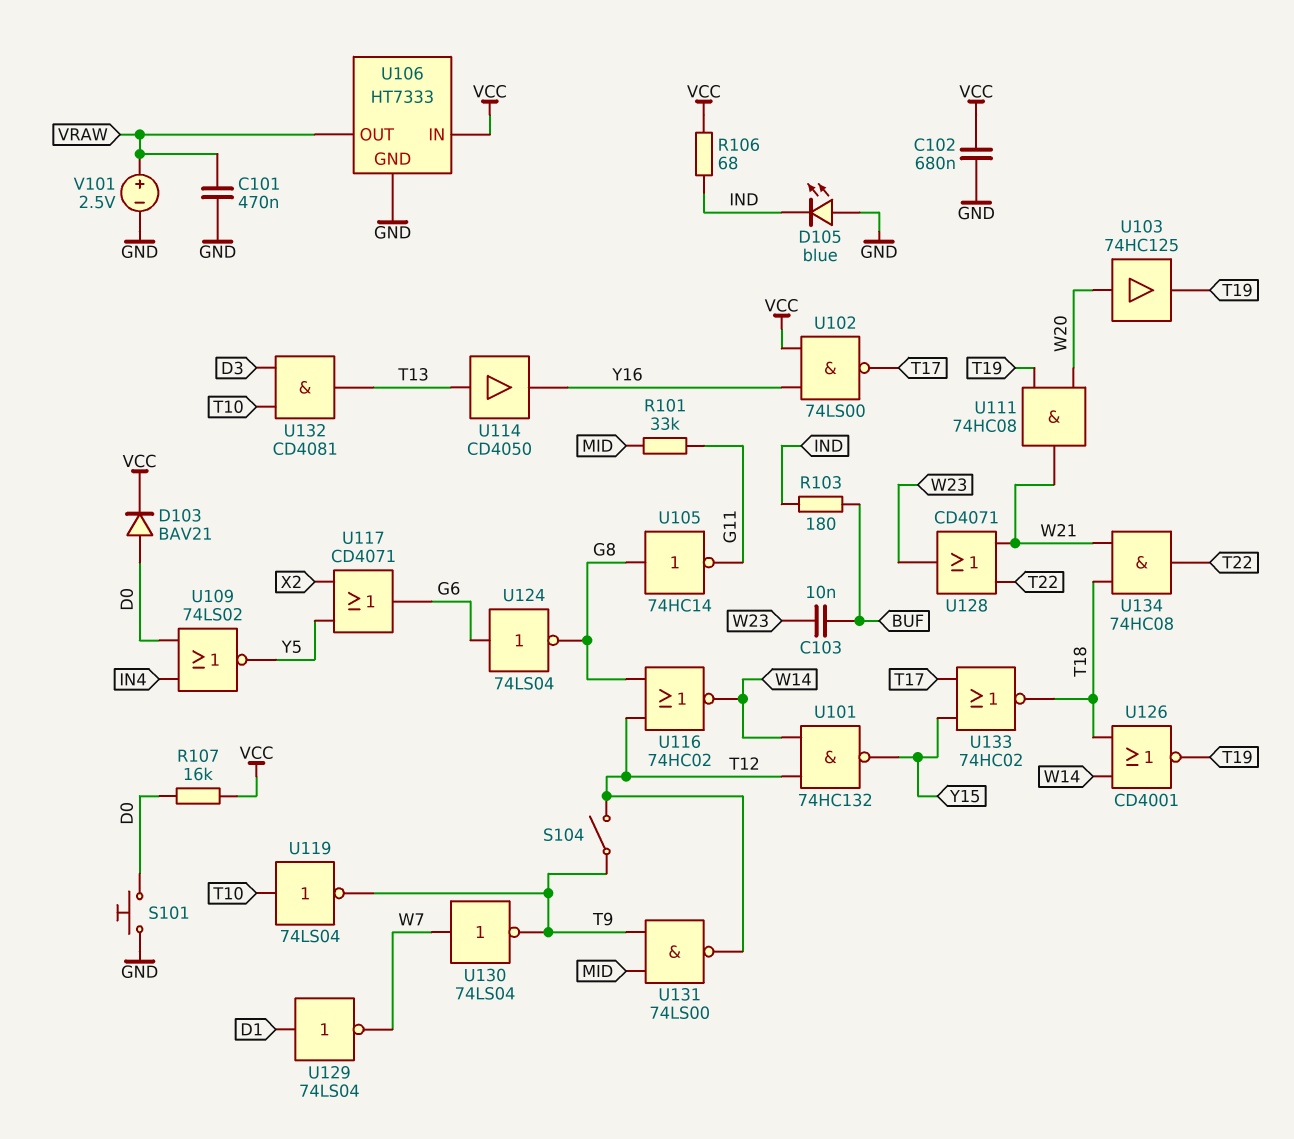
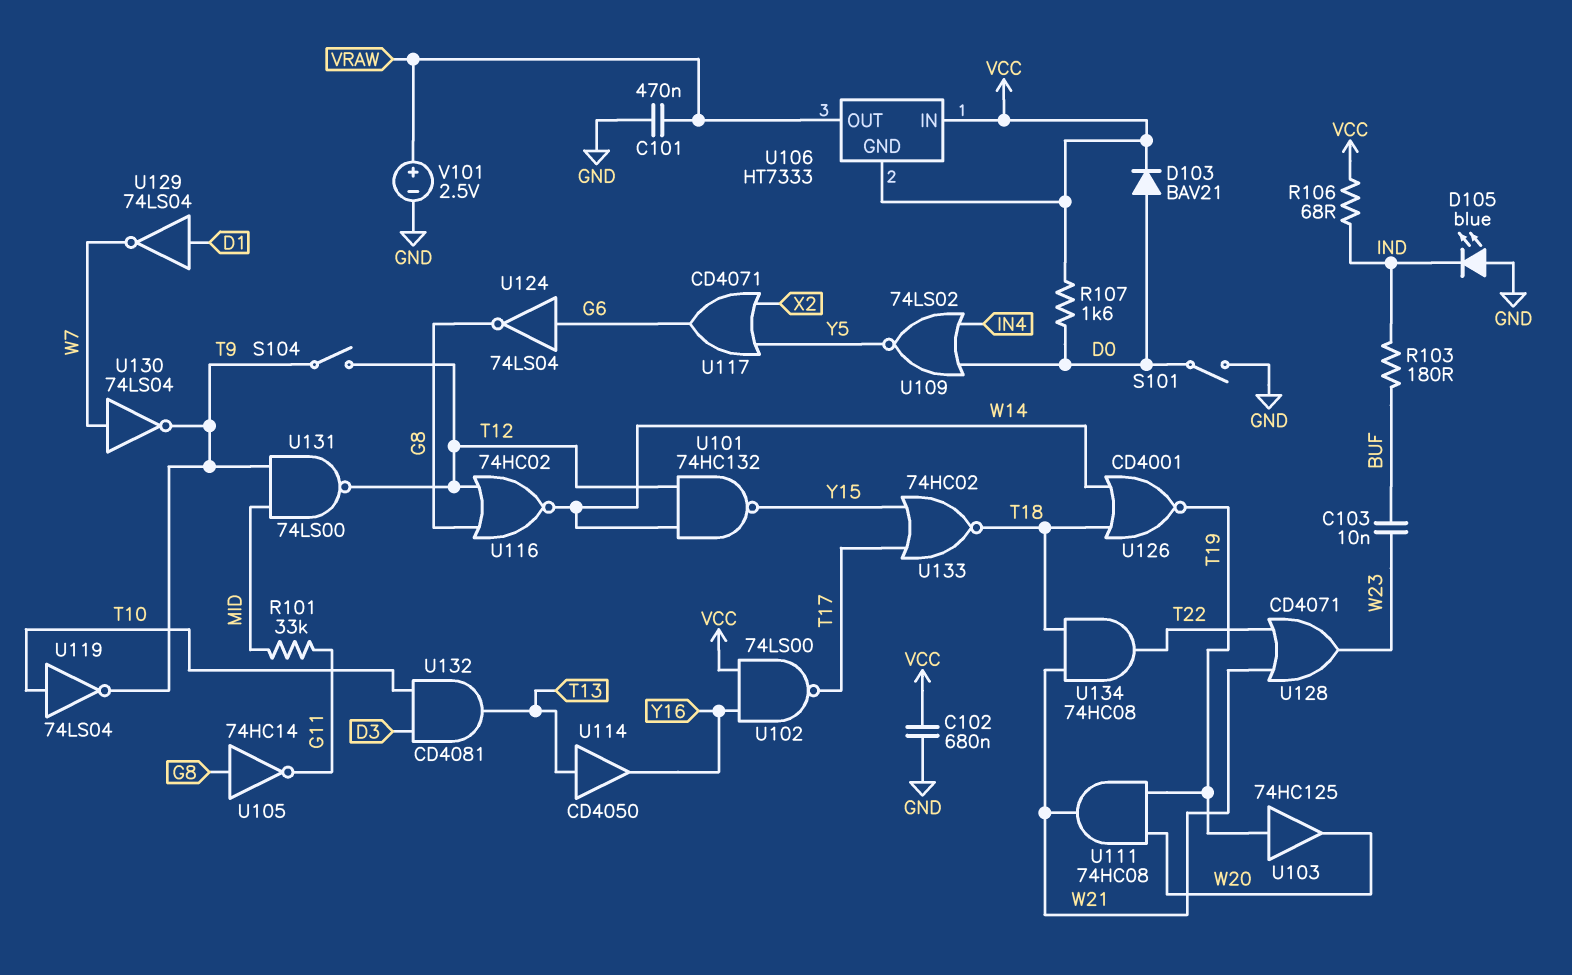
R107: 16k (D0, VCC) -> 1.6k (D0, VCC)
S101: button (D0, GND) -> switch (D0, GND)
U103: buffer 74HC125 (in W20, out T19) -> buffer 74HC125 (in T19, out W20)
U106 pin GND: GND -> VCC

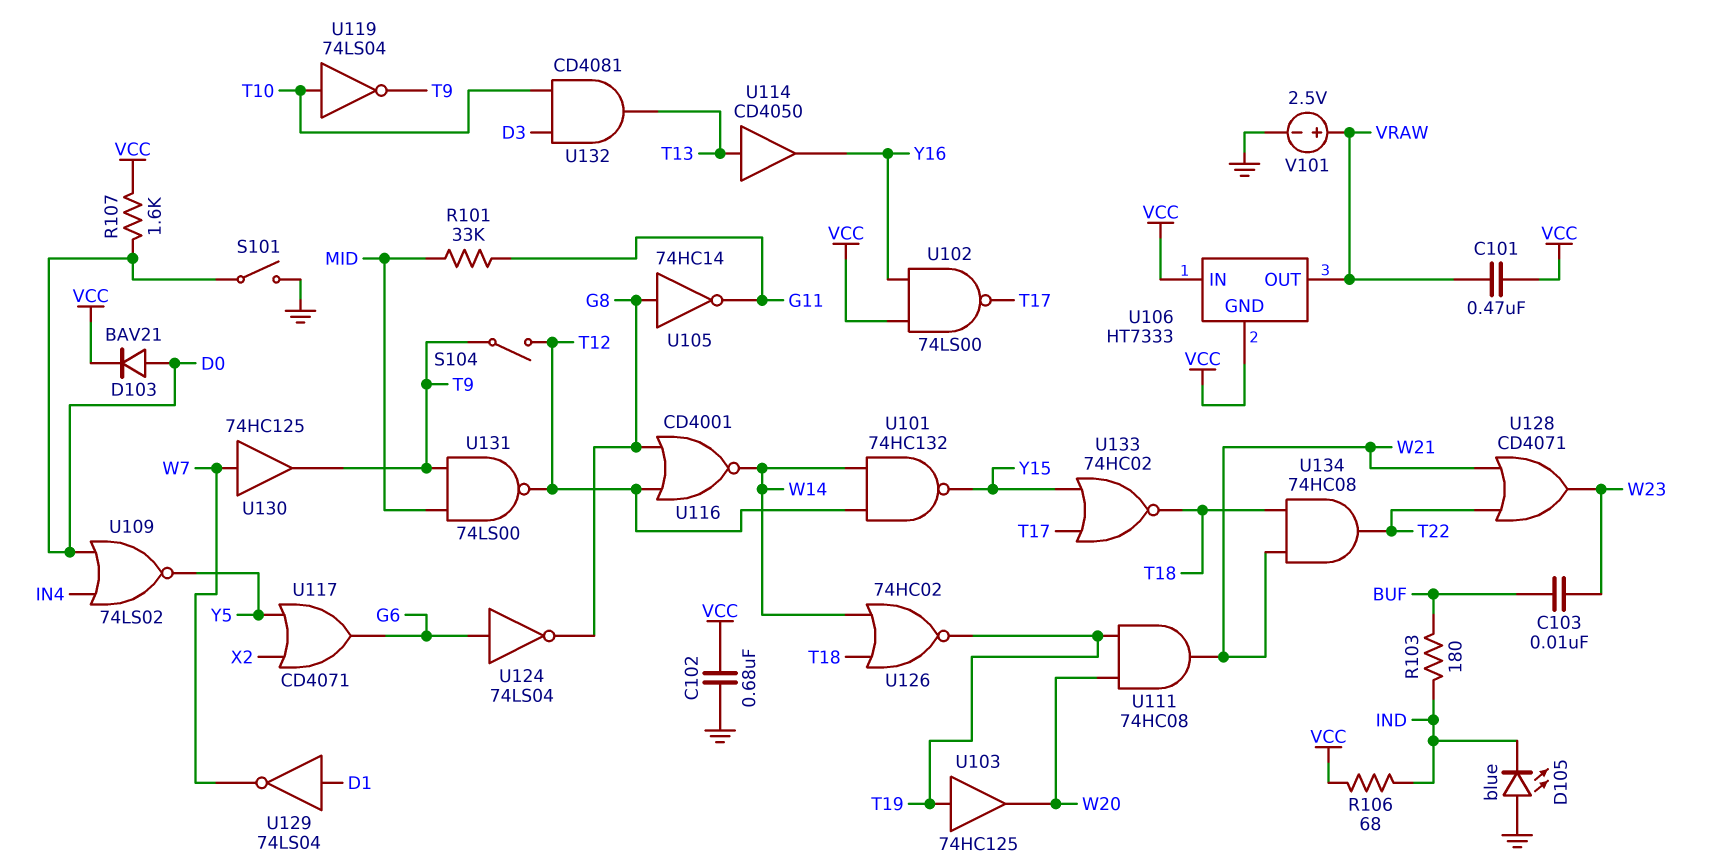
C101: 470nF (GND, VRAW) -> 470nF (VCC, VRAW)
U116: NOR 74HC02 (in G8, in T12, out W14) -> NOR CD4001 (in G8, in T12, out W14)
U126: NOR CD4001 (in T18, in W14, out T19) -> NOR 74HC02 (in T18, in W14, out T19)
U130: NOT 74LS04 (in W7, out T9) -> buffer 74HC125 (in W7, out T9)

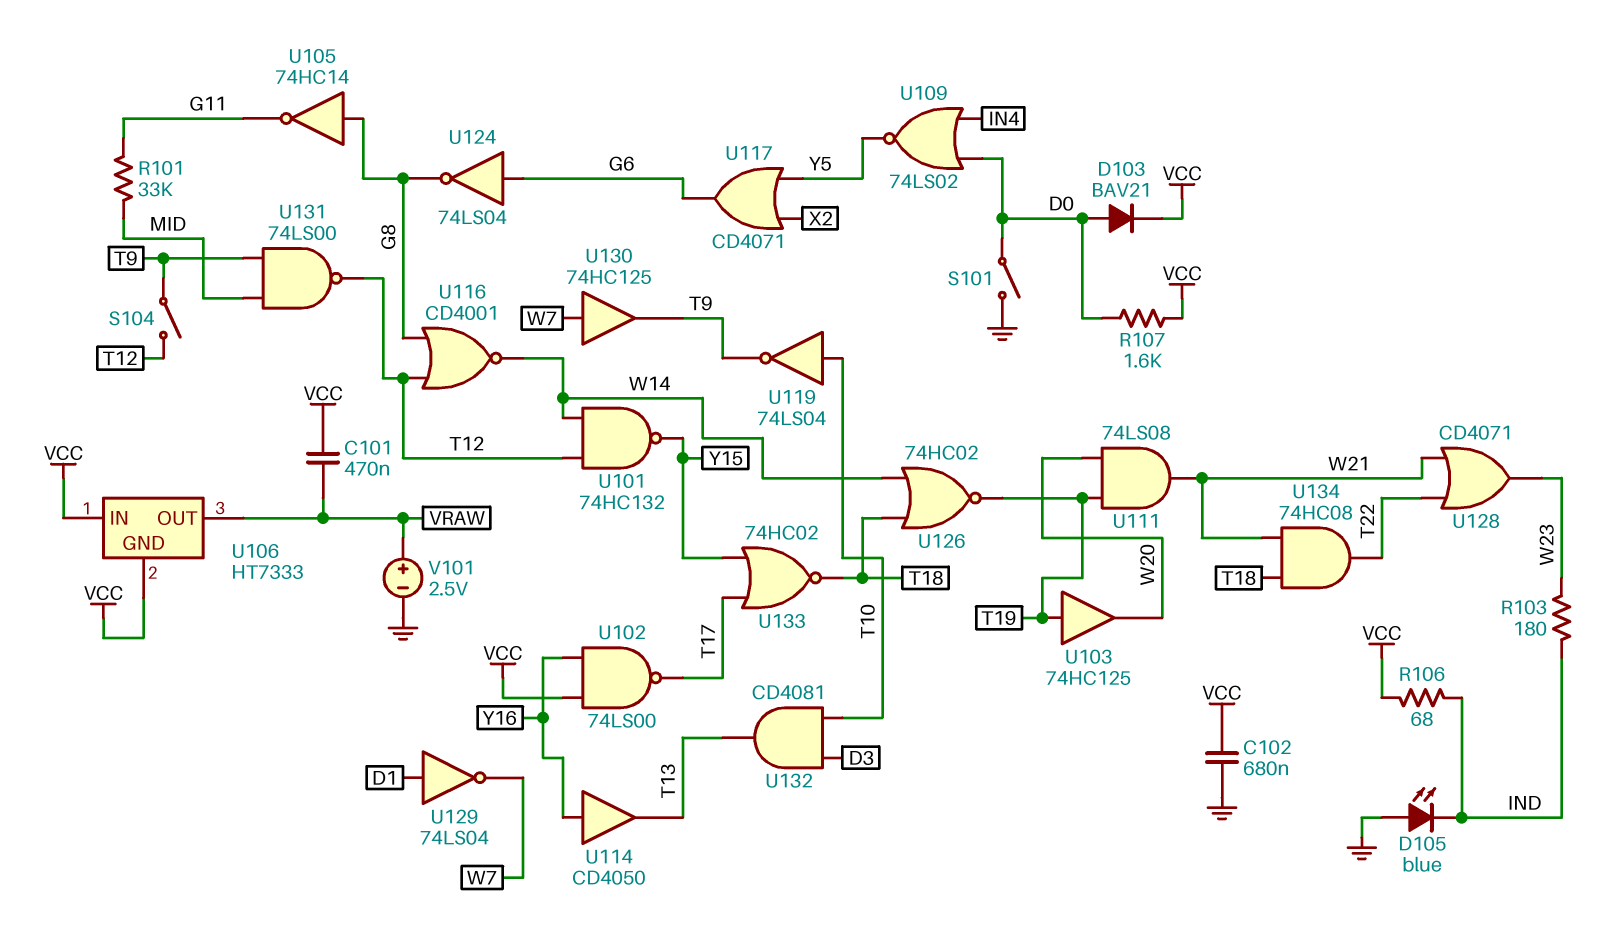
C103: 10nF (BUF, W23) -> none
R103: 180 (BUF, IND) -> 180 (IND, W23)
U111: AND 74HC08 (in T19, in W20, out W21) -> AND 74LS08 (in T19, in W20, out W21)
U114: buffer CD4050 (in T13, out Y16) -> buffer CD4050 (in Y16, out T13)

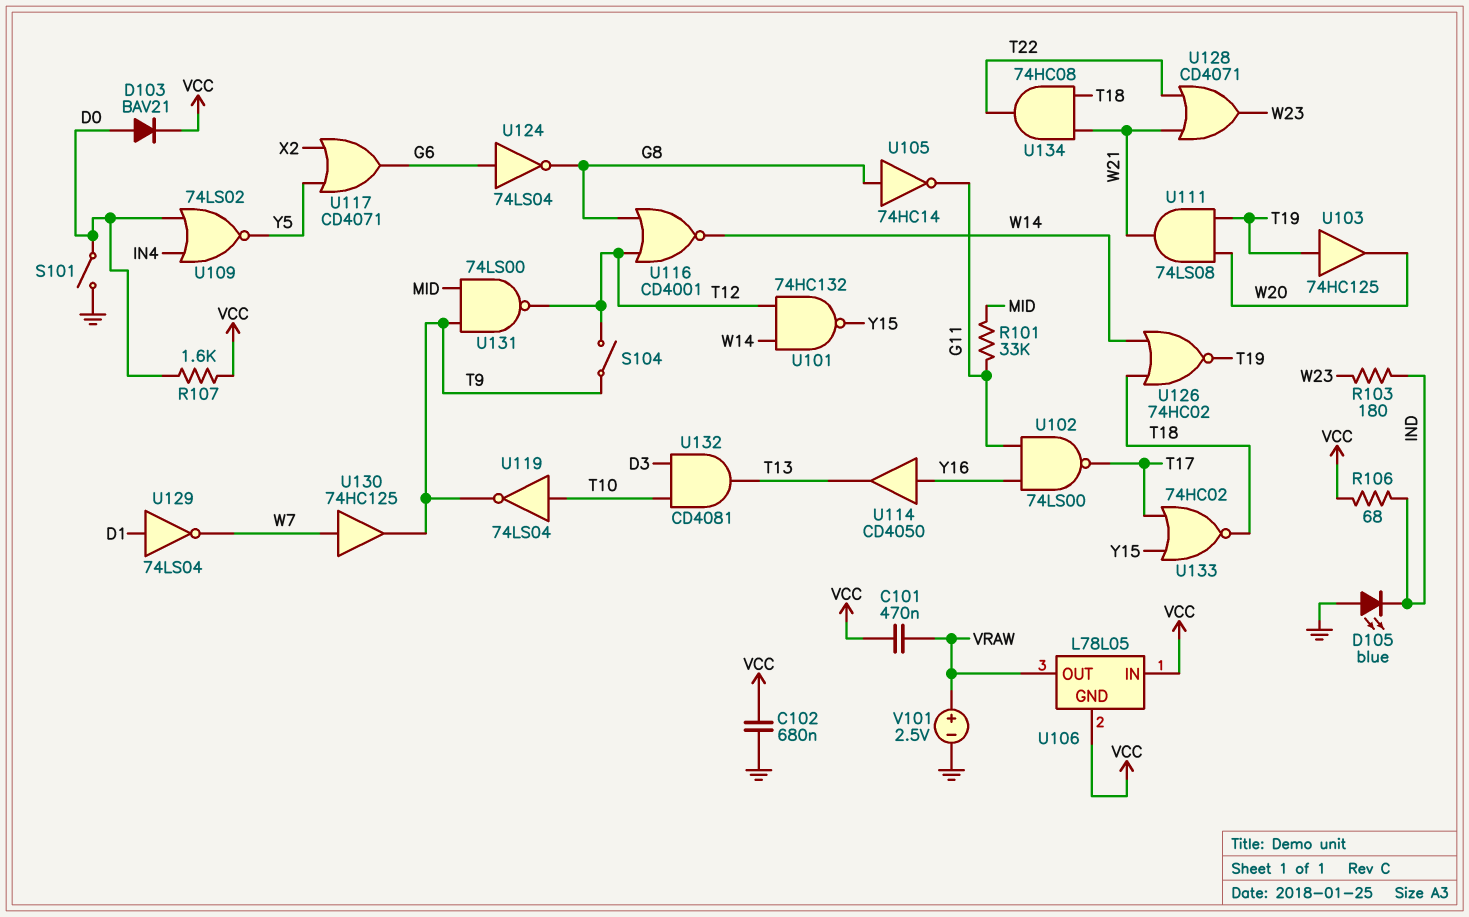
U102: NAND 74LS00 (in VCC, in Y16, out T17) -> NAND 74LS00 (in G11, in Y16, out T17)
U106: HT7333 -> L78L05

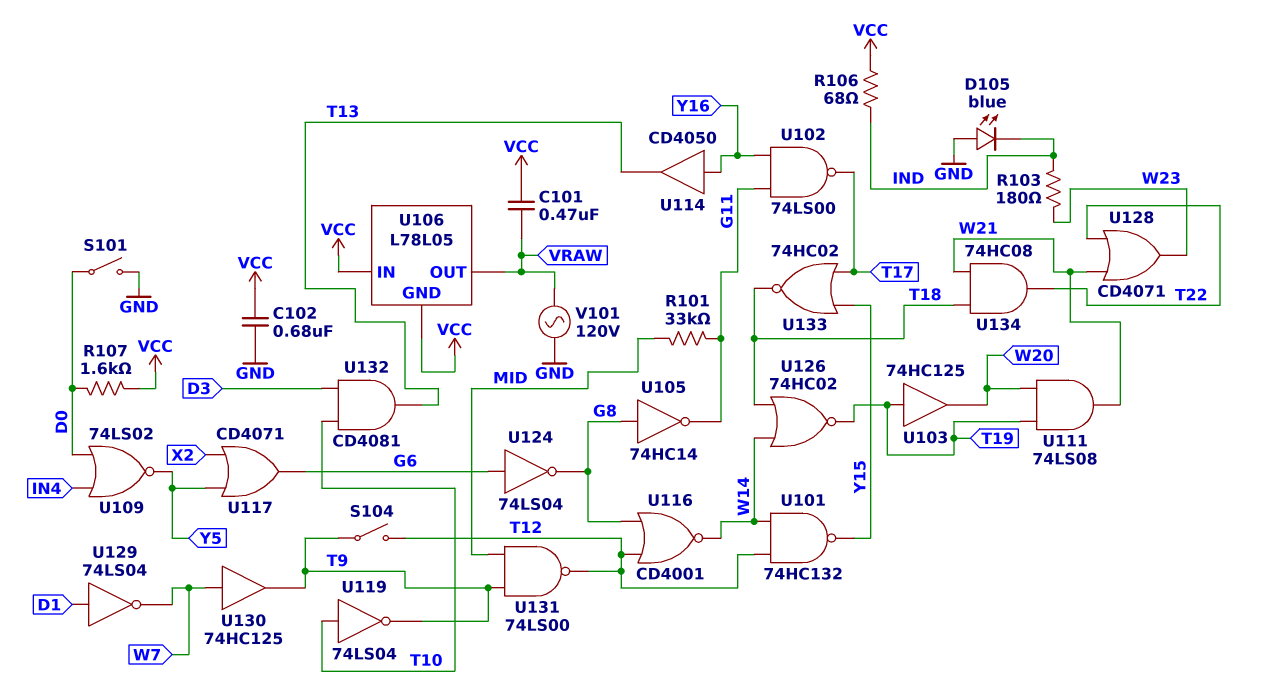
D103: diode BAV21 (A D0, K VCC) -> none
V101: 2.5V (plus VRAW, minus GND) -> AC 120V (GND, VRAW)

